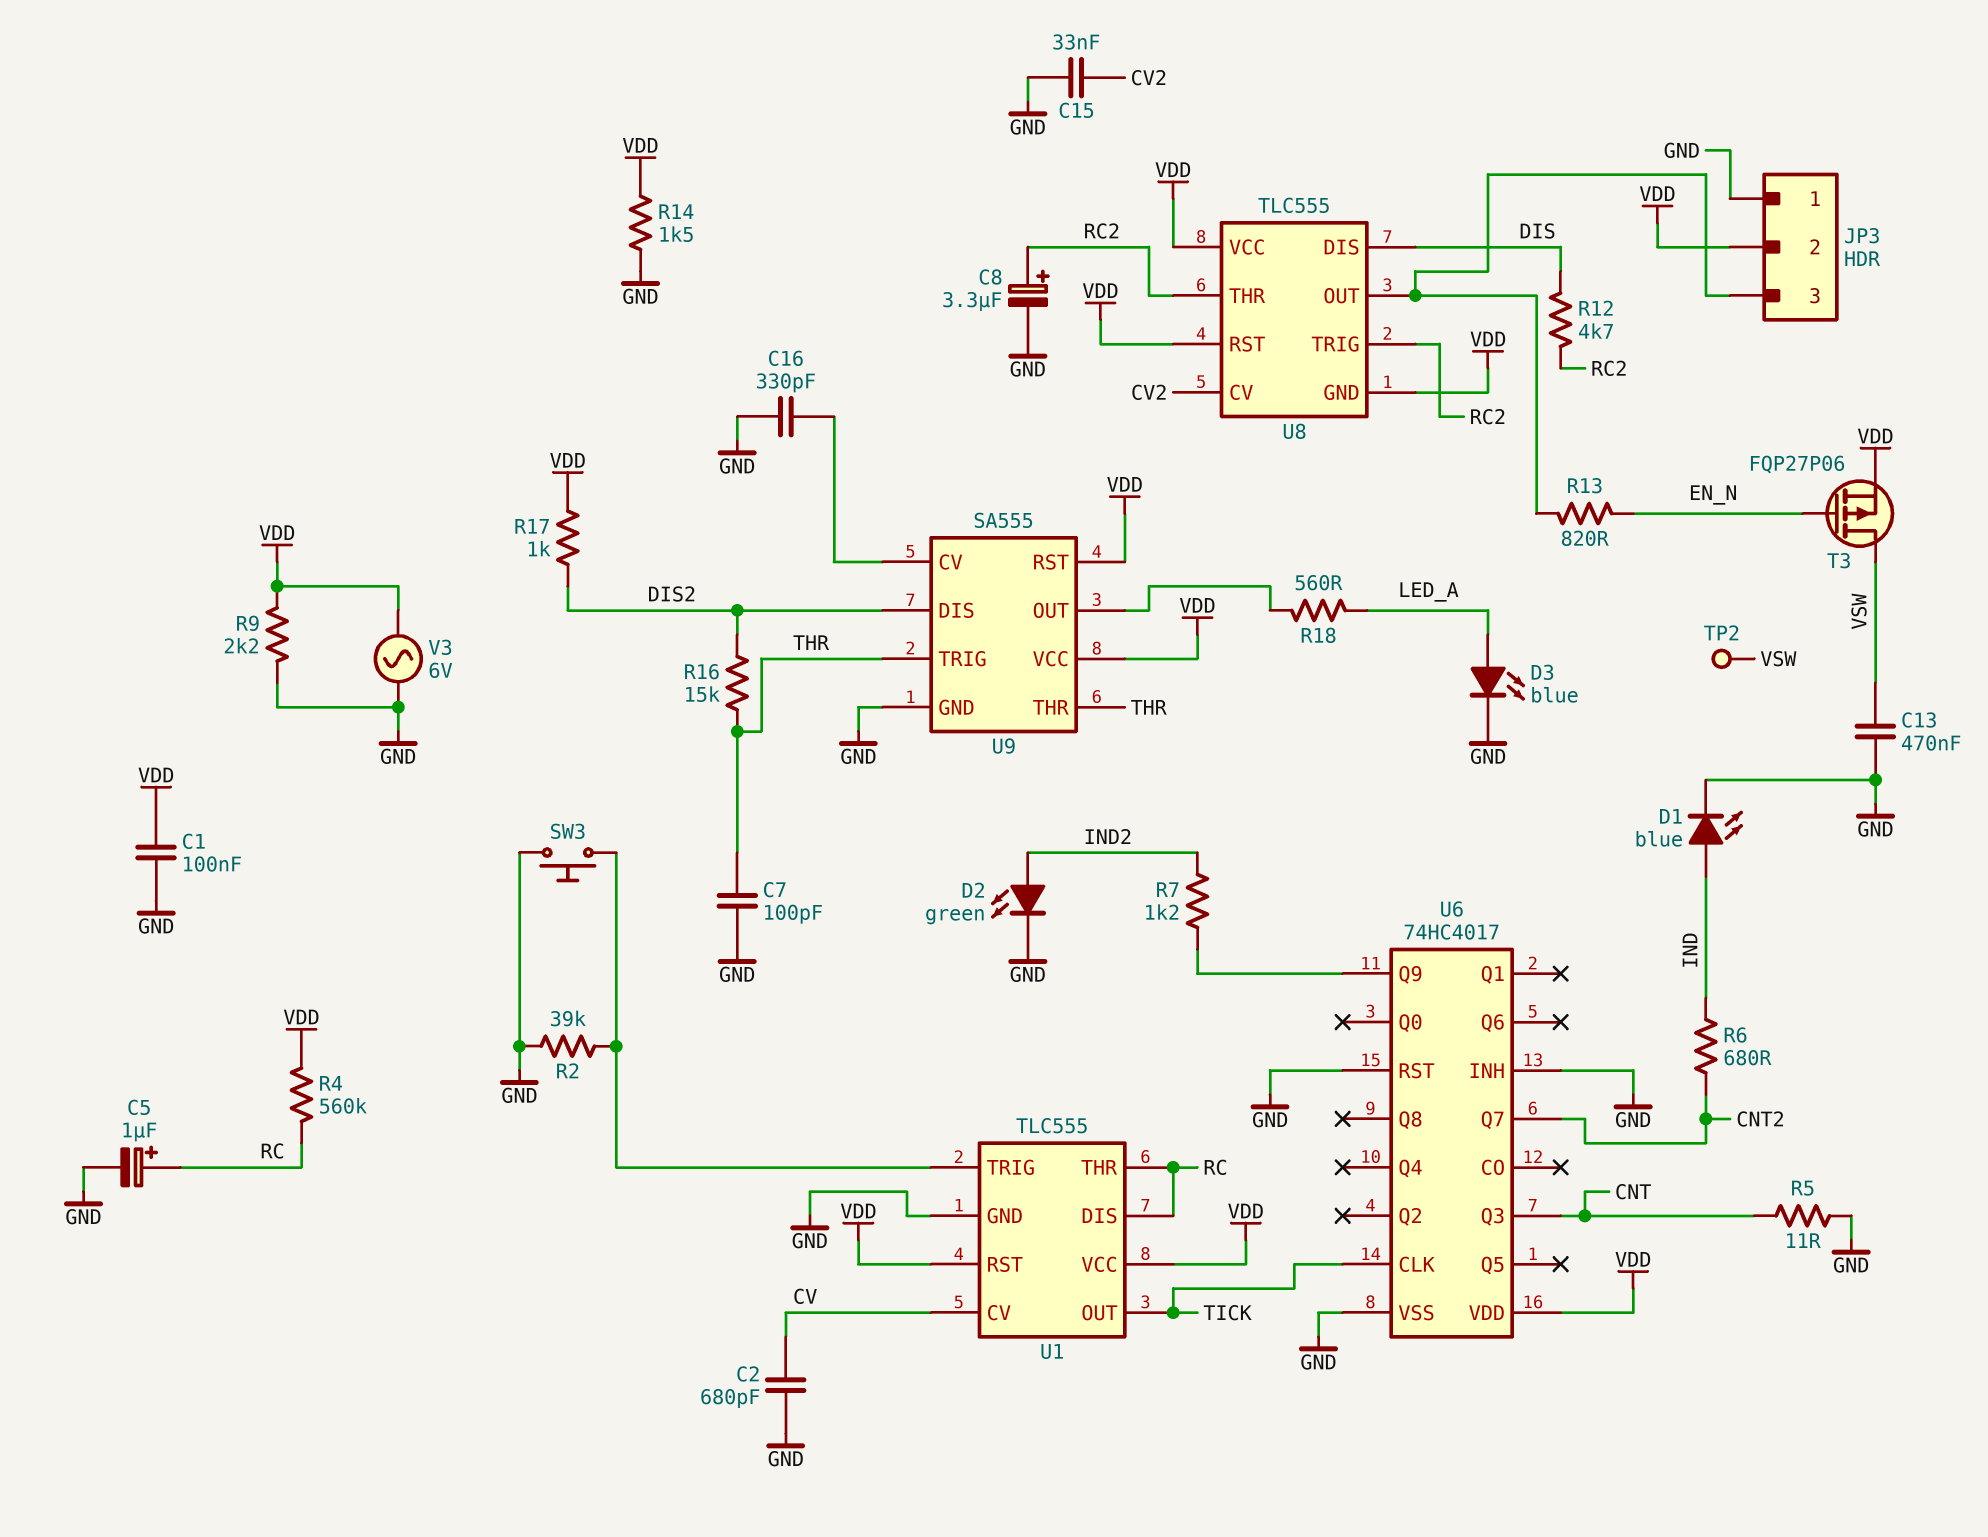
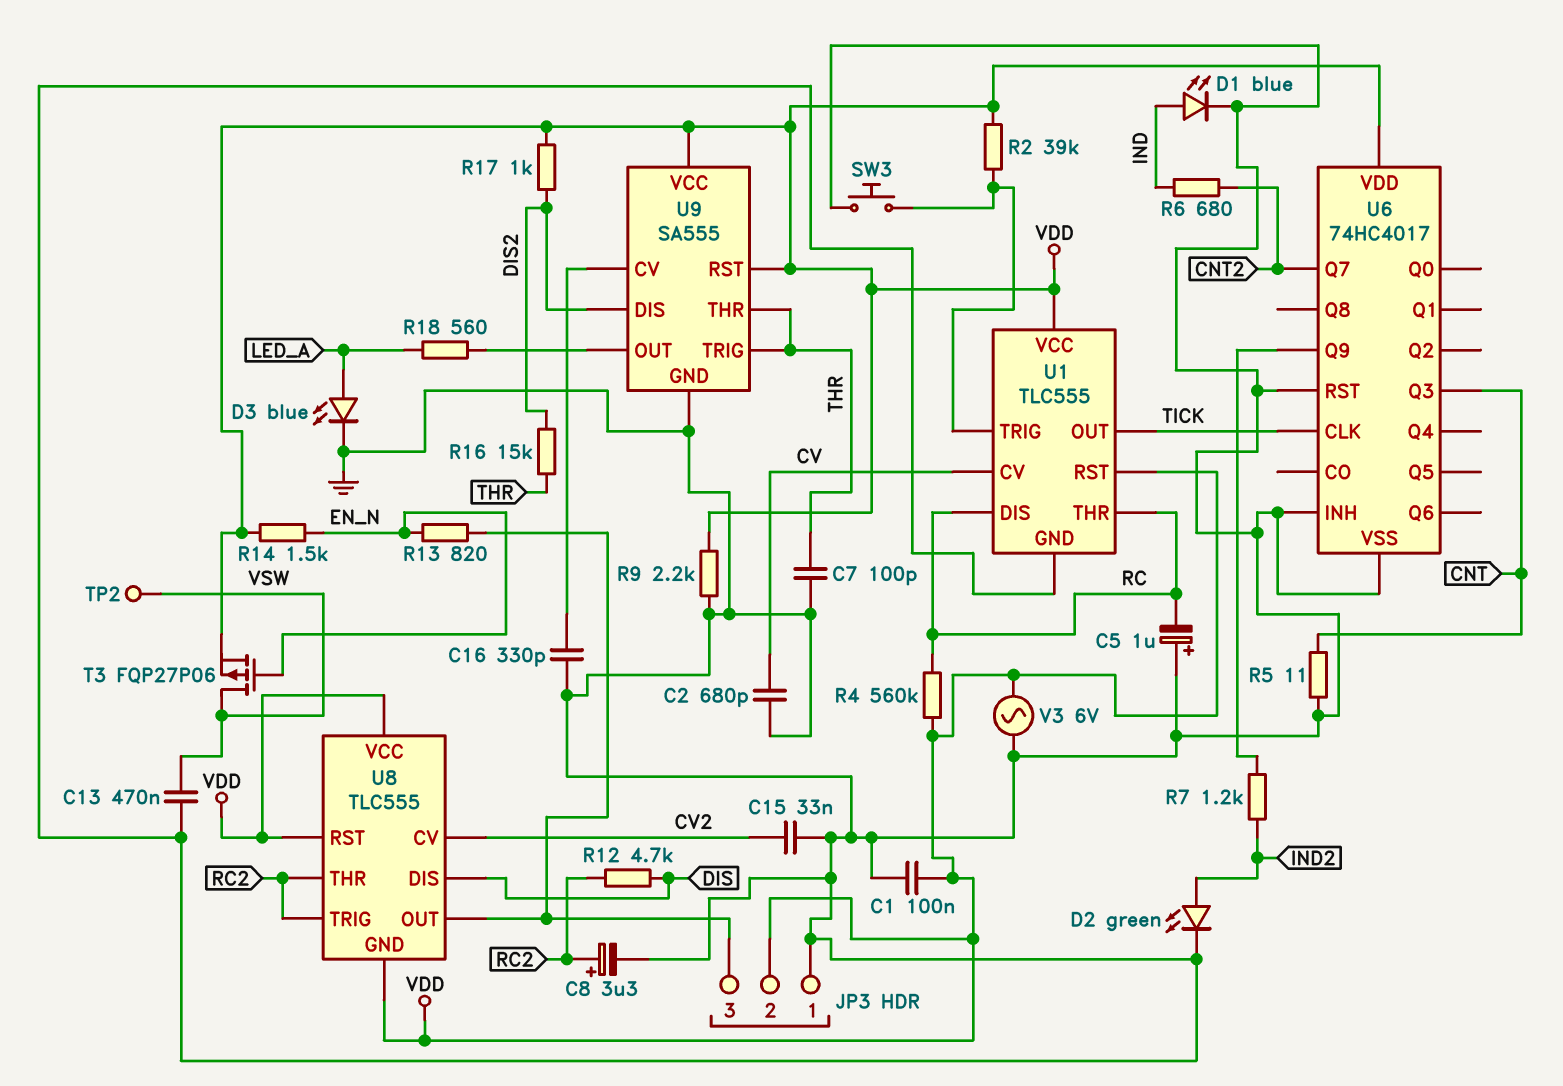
C5: 1uF (plus RC, minus GND) -> 1uF (plus GND, minus RC)
R2: 39k (GND, U1/TRIG) -> 39k (U1/TRIG, VDD)
R14: 1.5k (GND, VDD) -> 1.5k (EN_N, VDD)

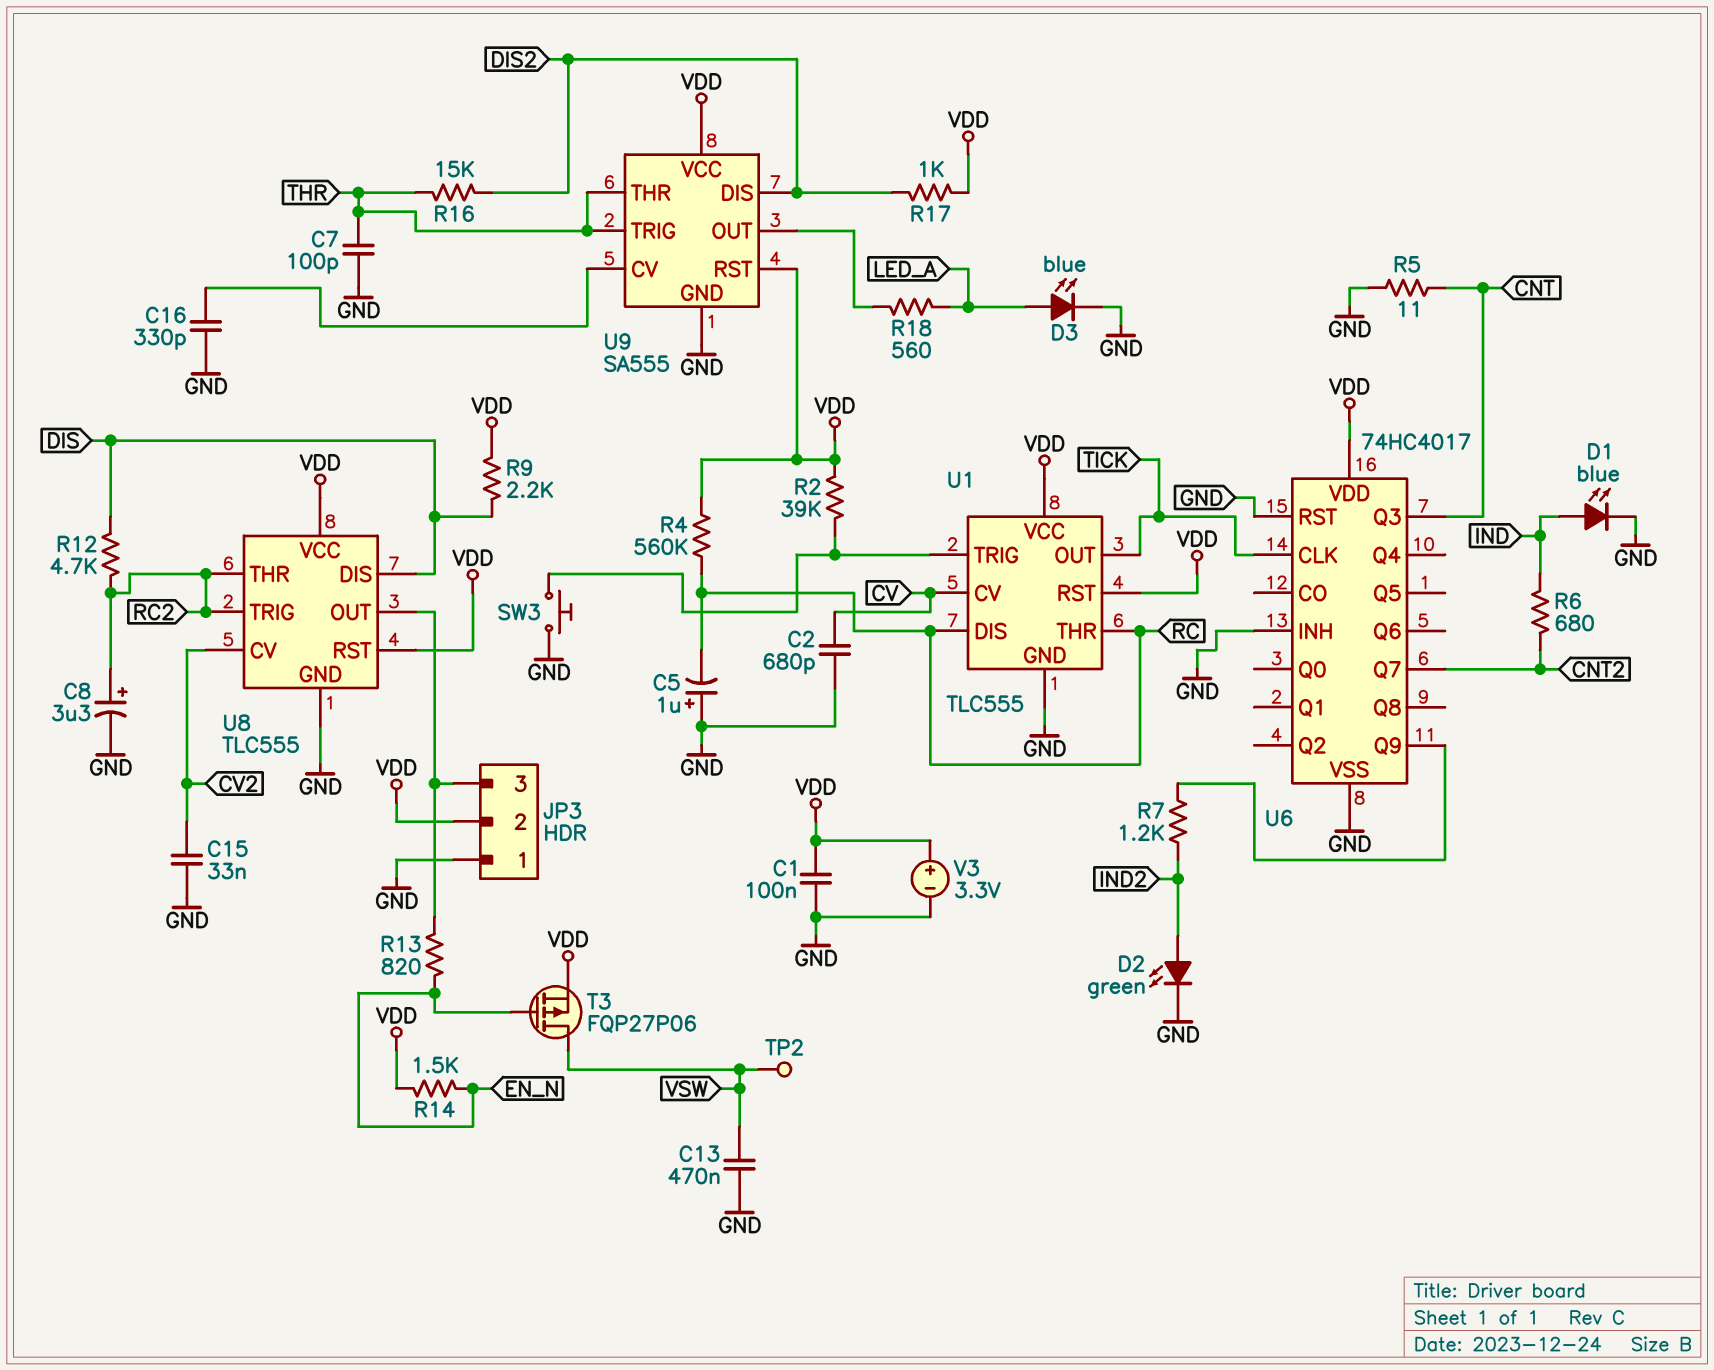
R9: 2.2k (GND, VDD) -> 2.2k (DIS, VDD)
U8 pin GND: VDD -> GND
V3: AC 6V (GND, VDD) -> 3.3V (plus VDD, minus GND)

